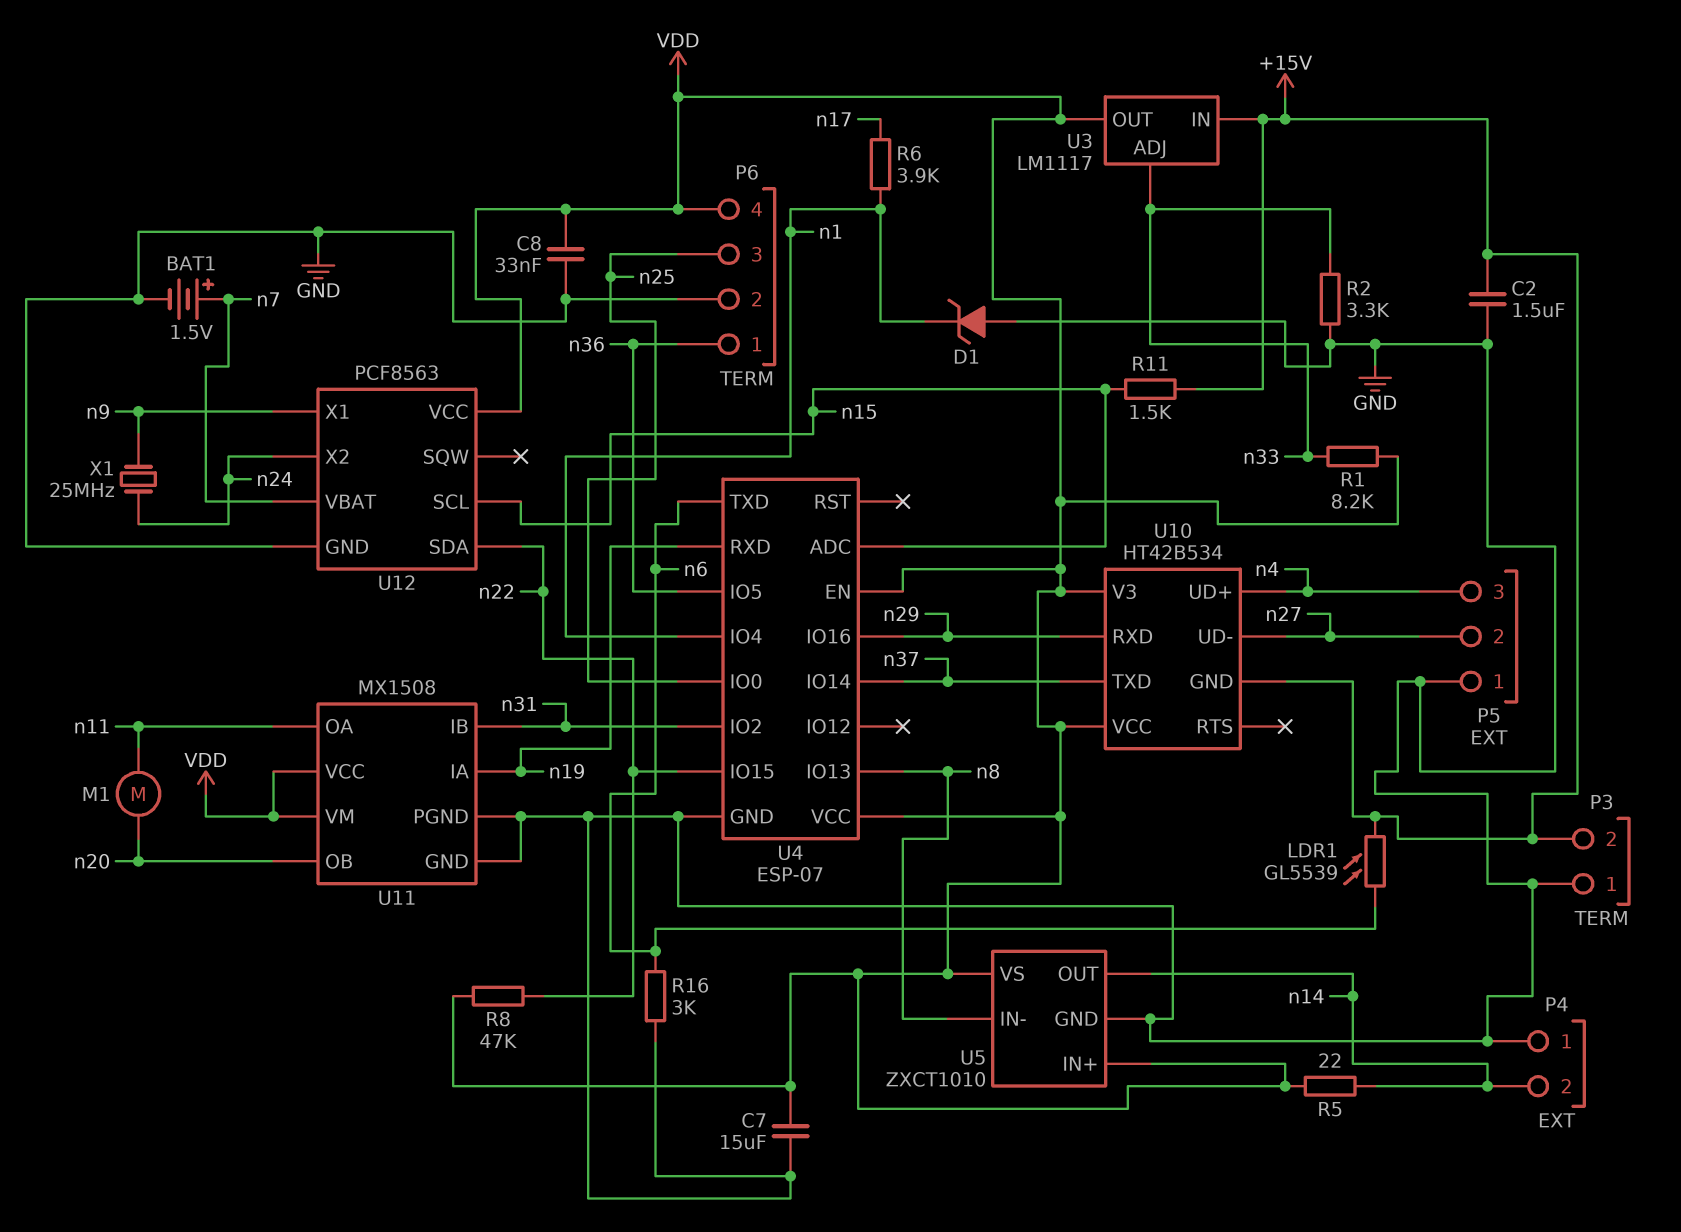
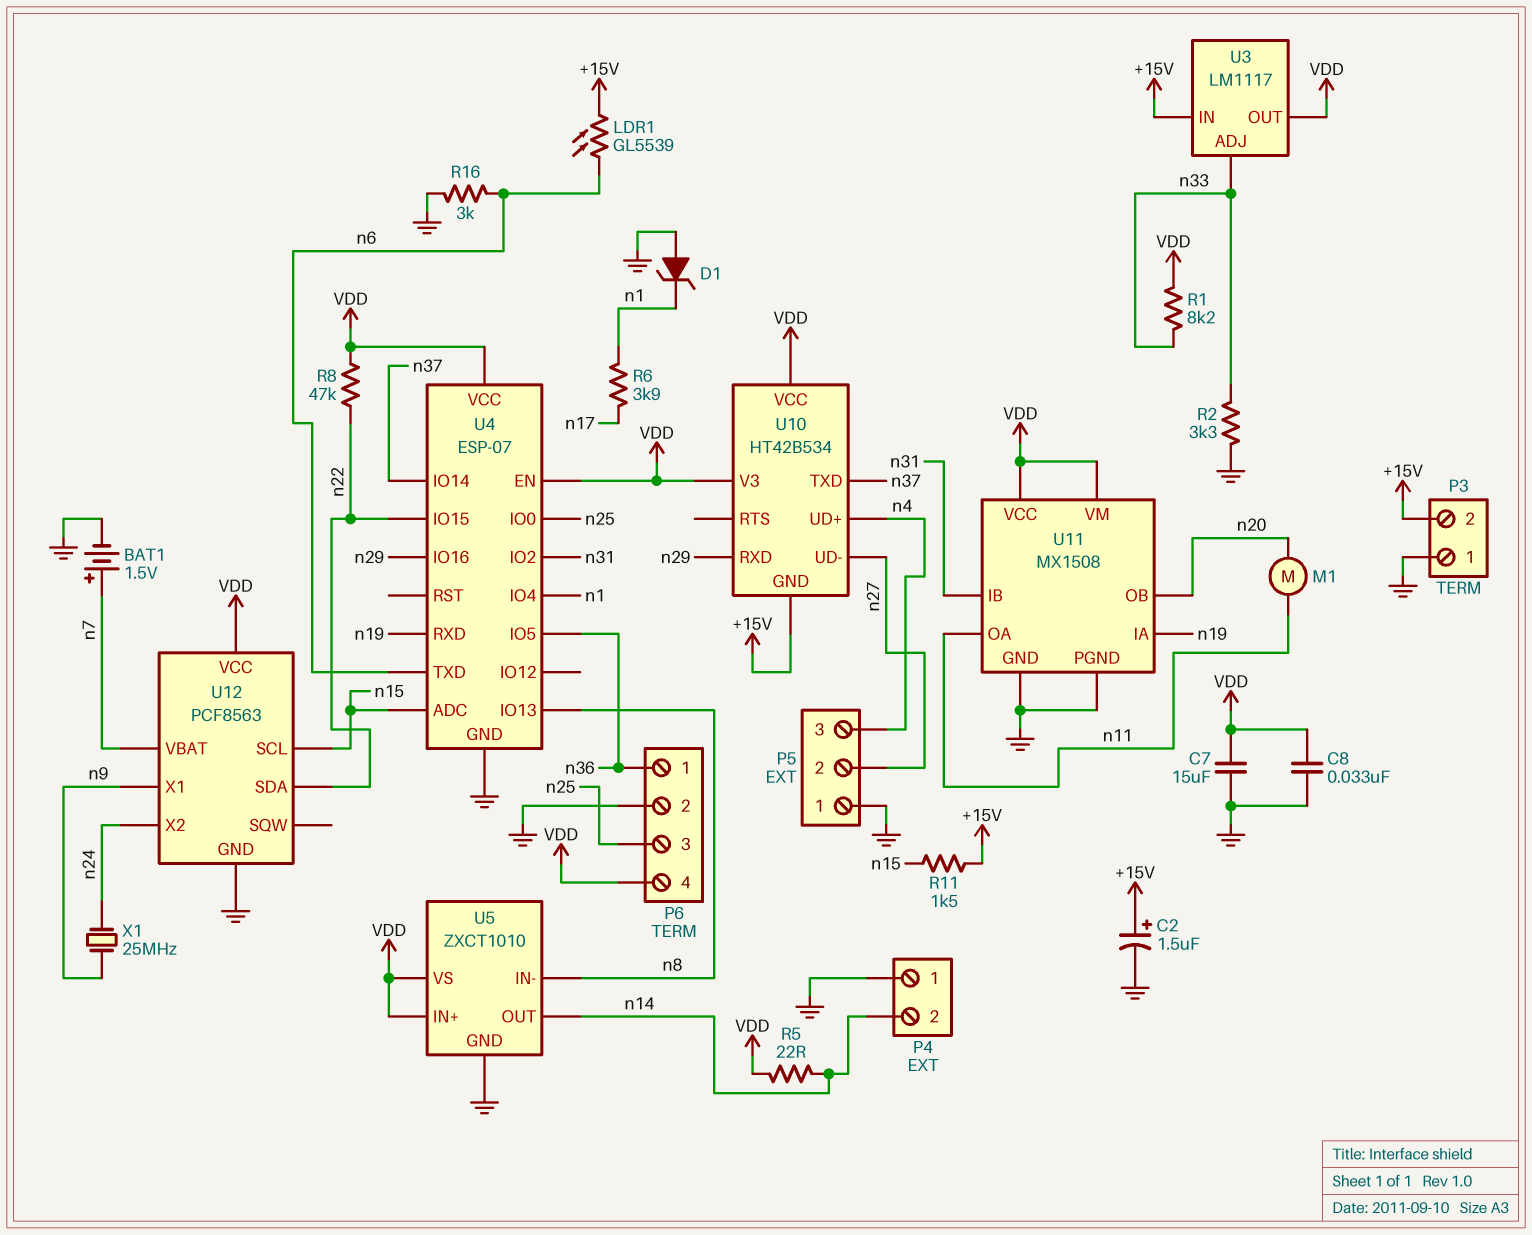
C2: 1.5uF (+15V, GND) -> 1.5uF (plus +15V, minus GND)

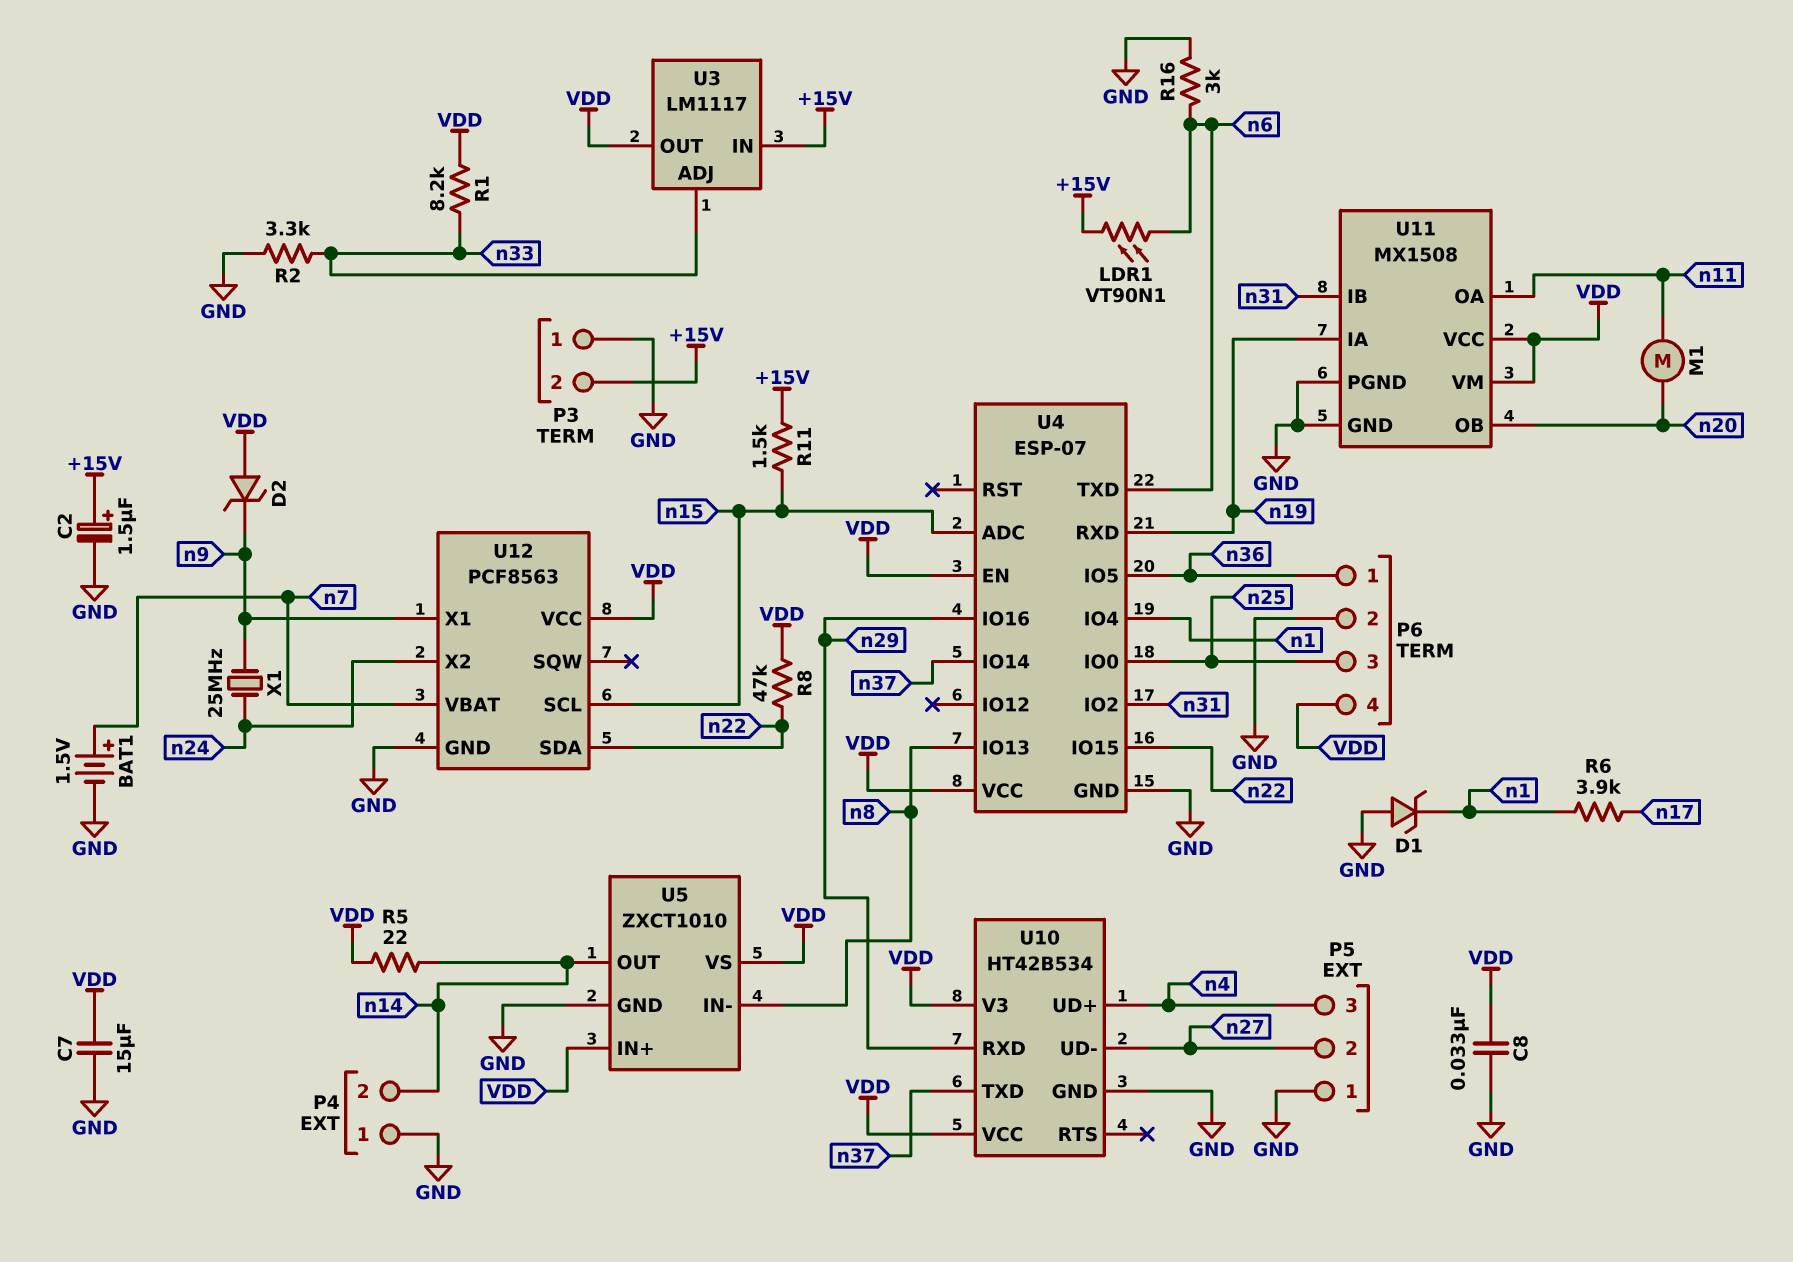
D2: none -> zener (A VDD, K n9)
LDR1: GL5539 (+15V, n6) -> VT90N1 (+15V, n6)
U10 pin GND: +15V -> GND

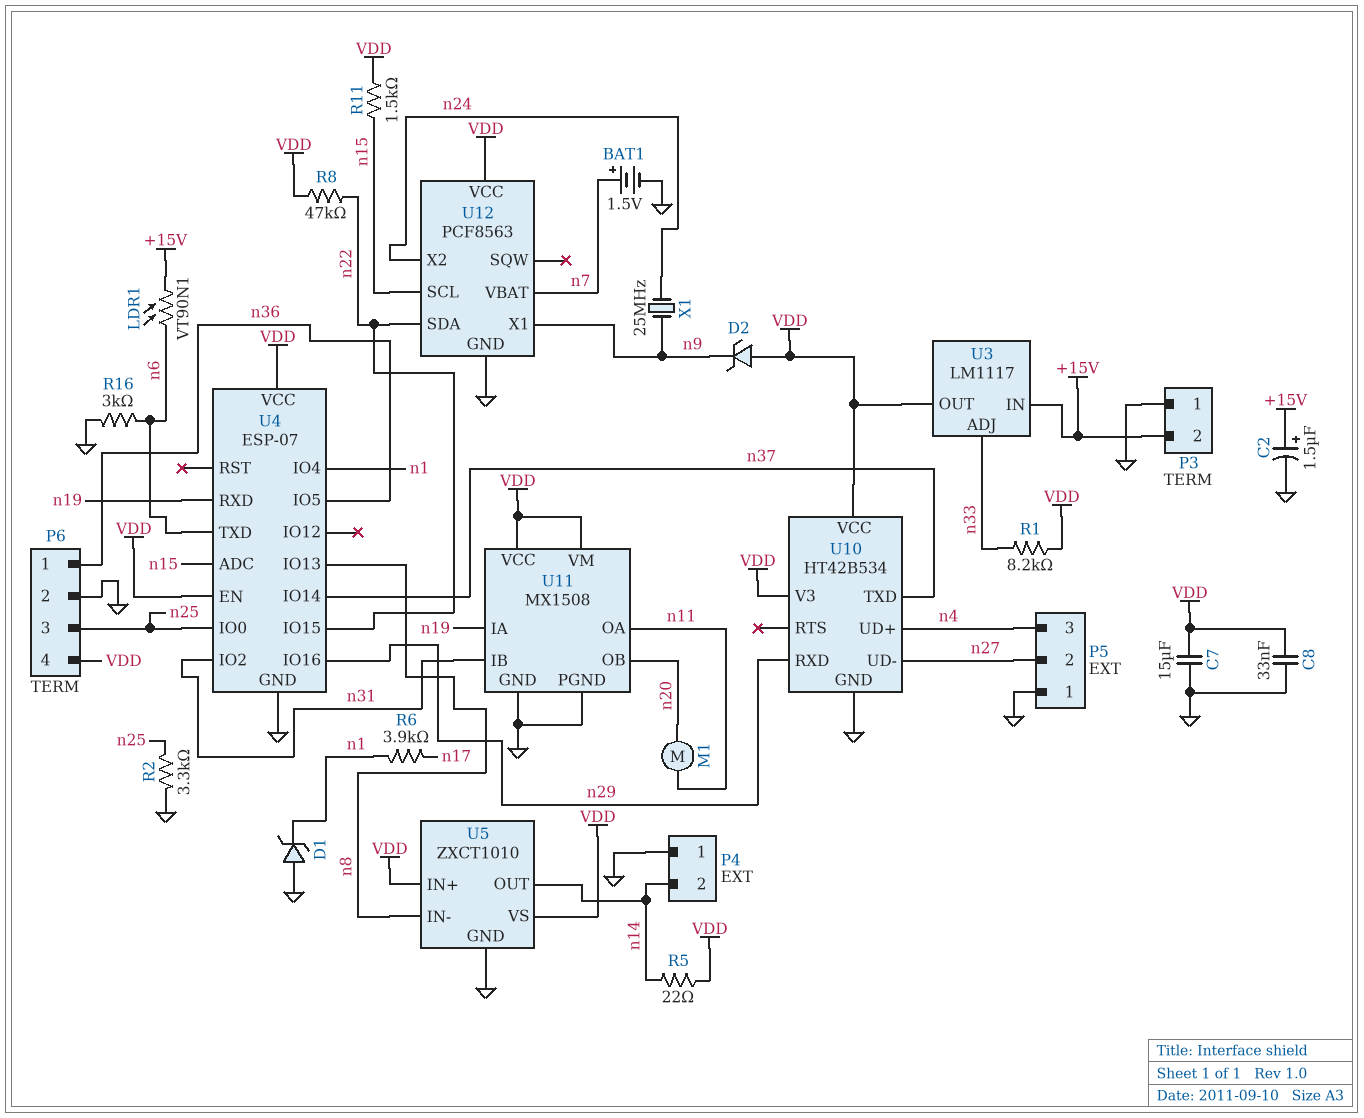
R2: 3.3k (GND, n33) -> 3.3k (GND, n25)
R11: 1.5k (+15V, n15) -> 1.5k (VDD, n15)

